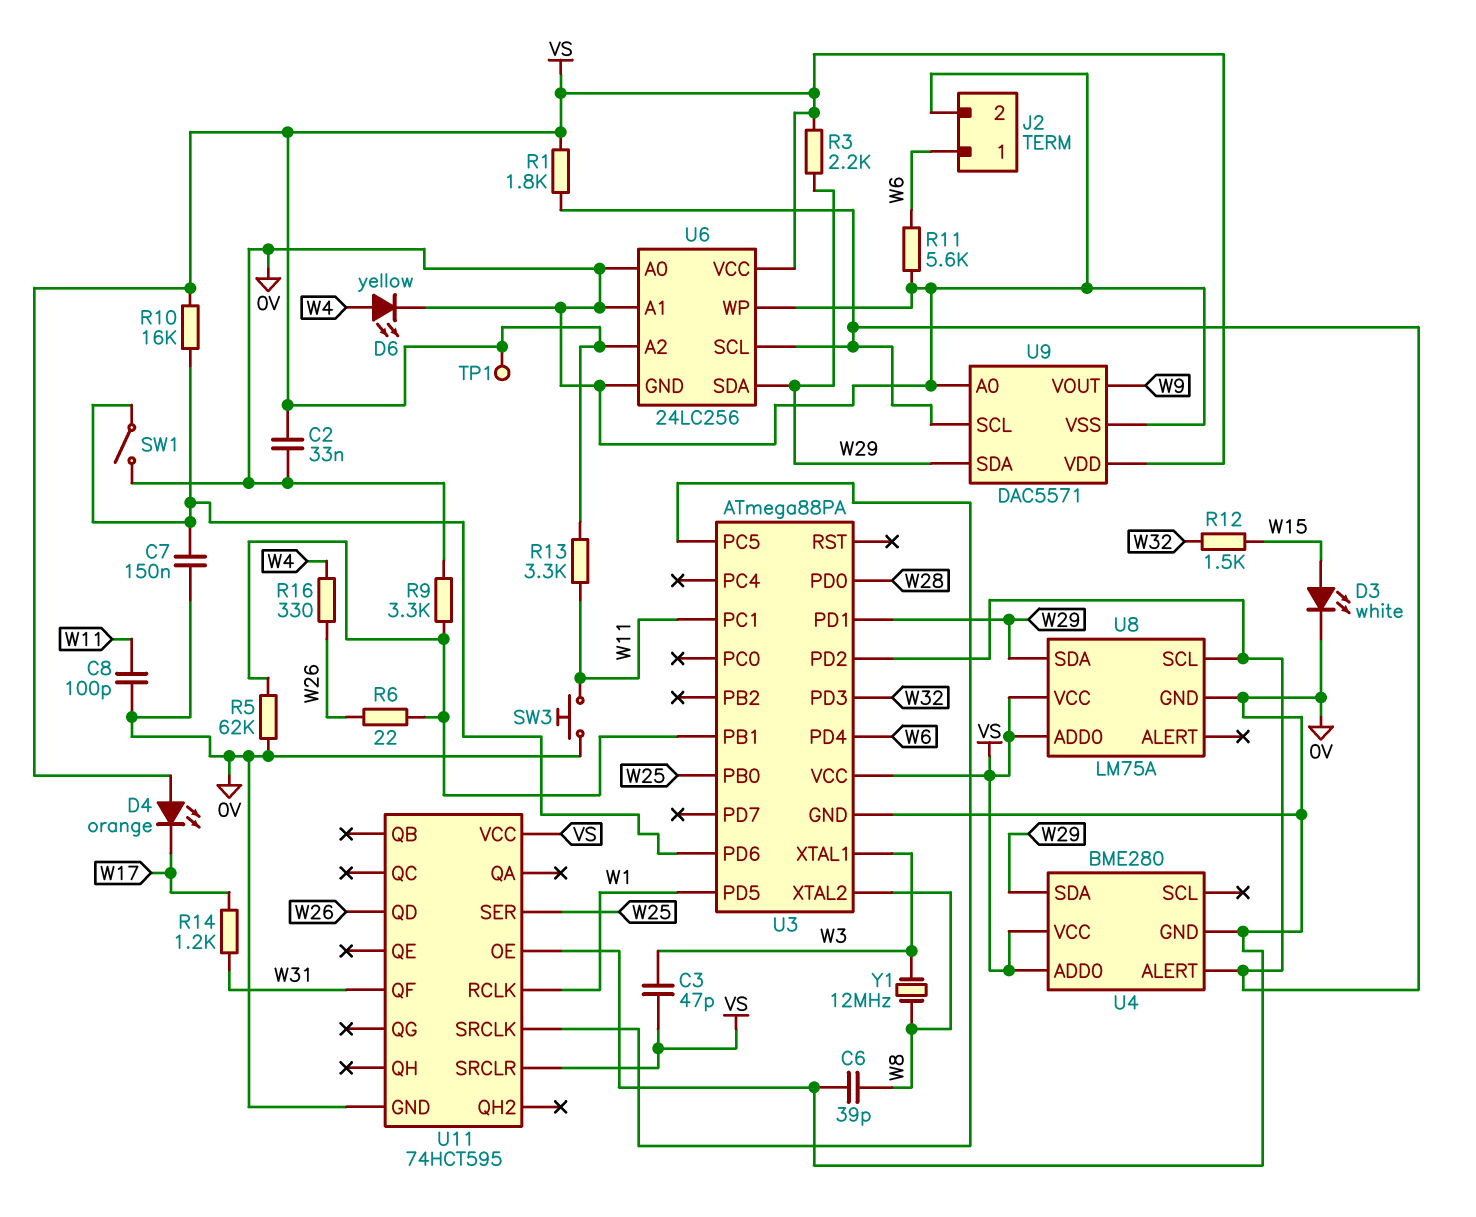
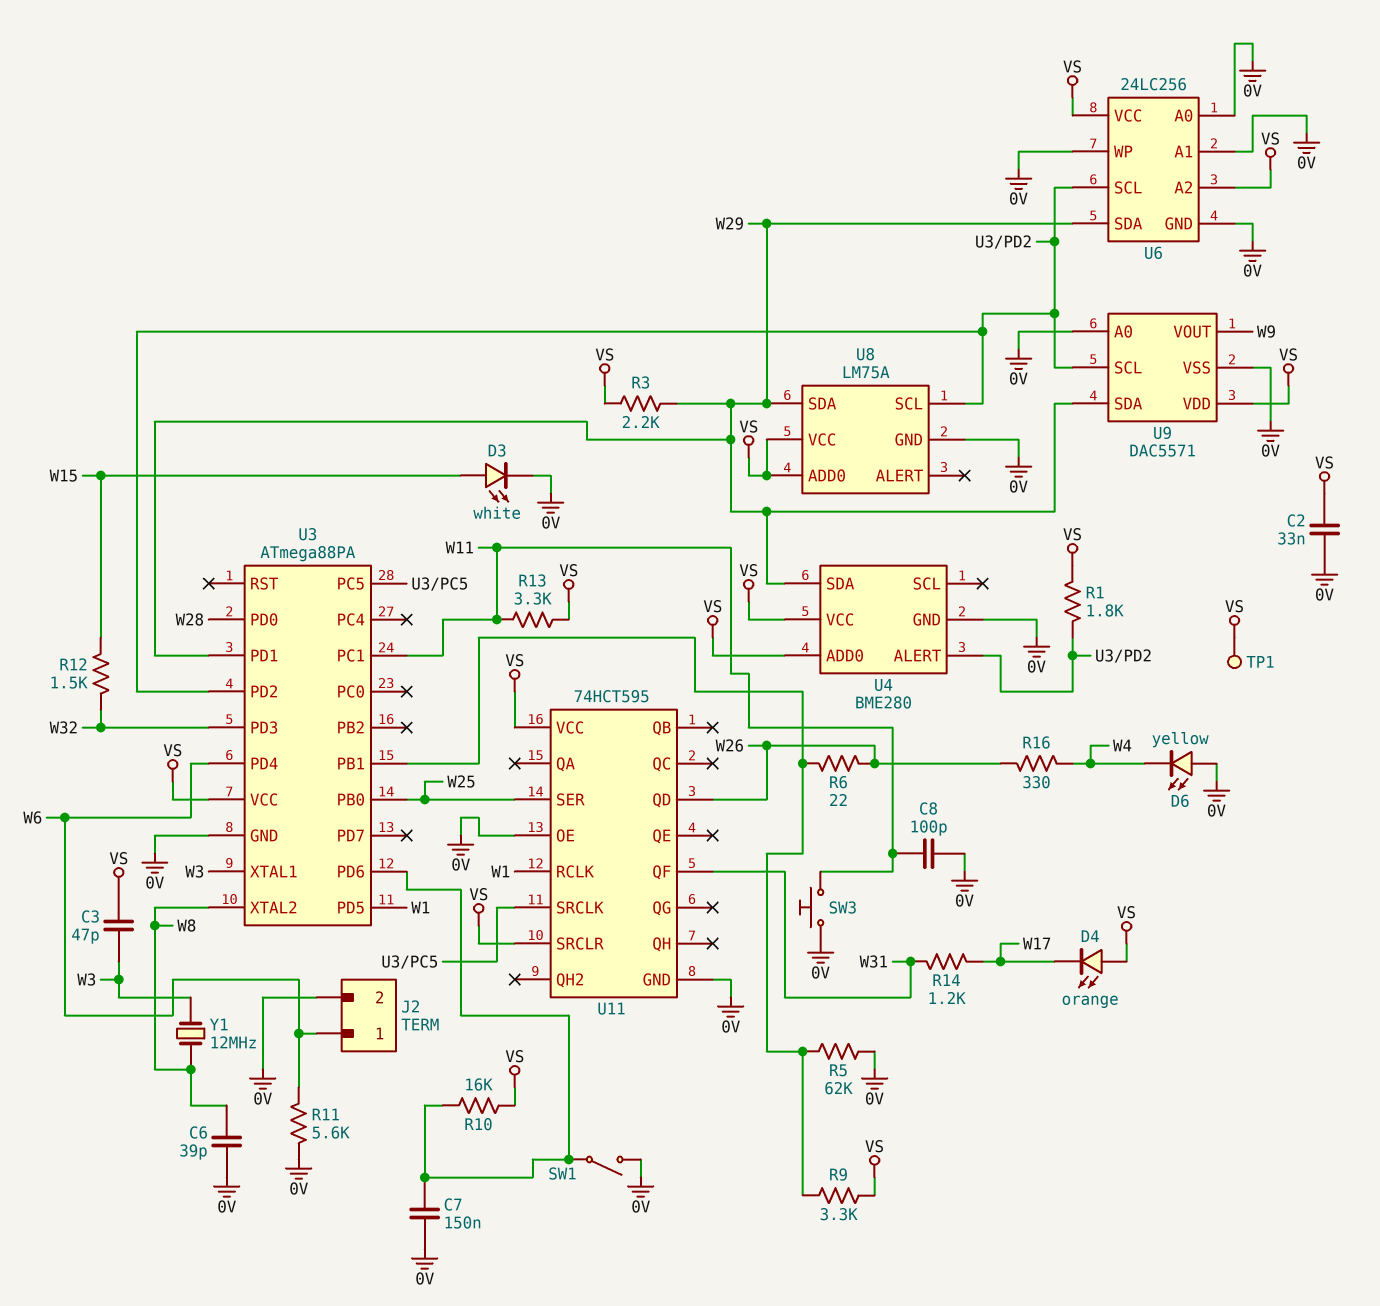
D6: LED yellow (A W4, K 0V) -> LED yellow (A 0V, K W4)
R9: 3.3k (0V, U3/PB1) -> 3.3k (U3/PB1, VS)

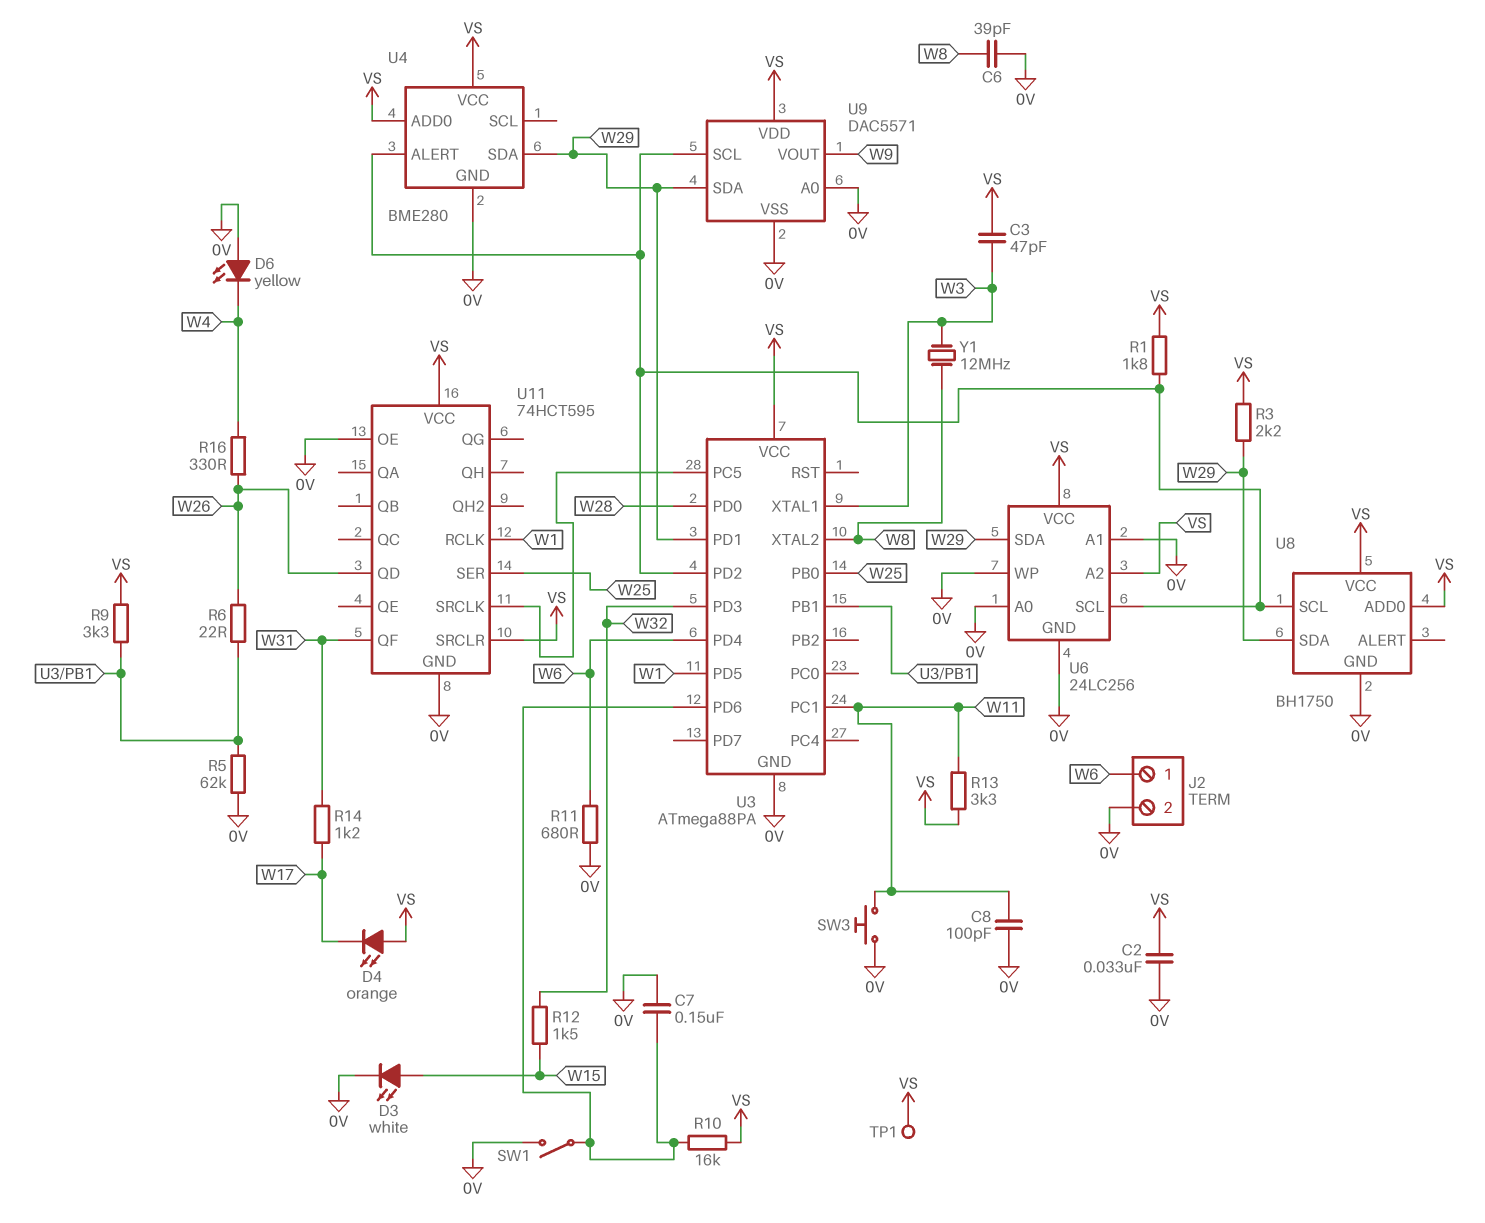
R11: 5.6k (0V, W6) -> 680 (0V, W6)
U8: LM75A -> BH1750

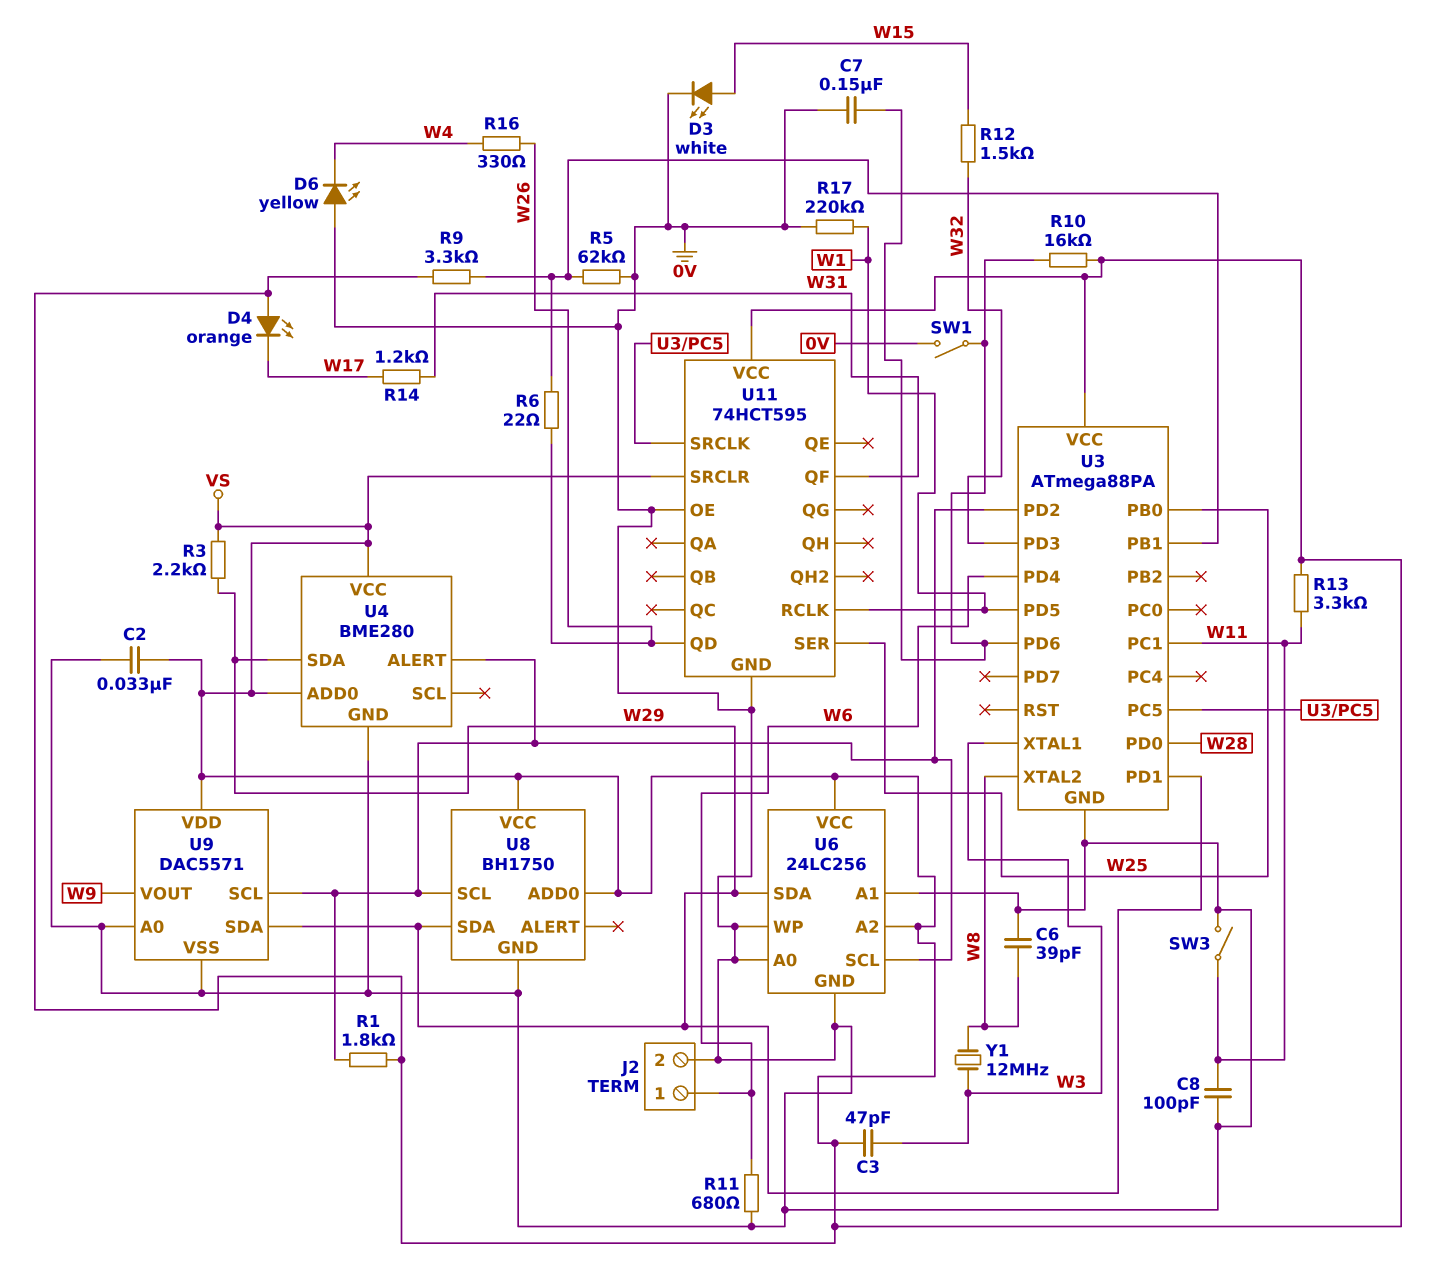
R17: none -> 220k (0V, W1)
SW3: button (0V, W11) -> switch (0V, W11)
TP1: test point (VS) -> none

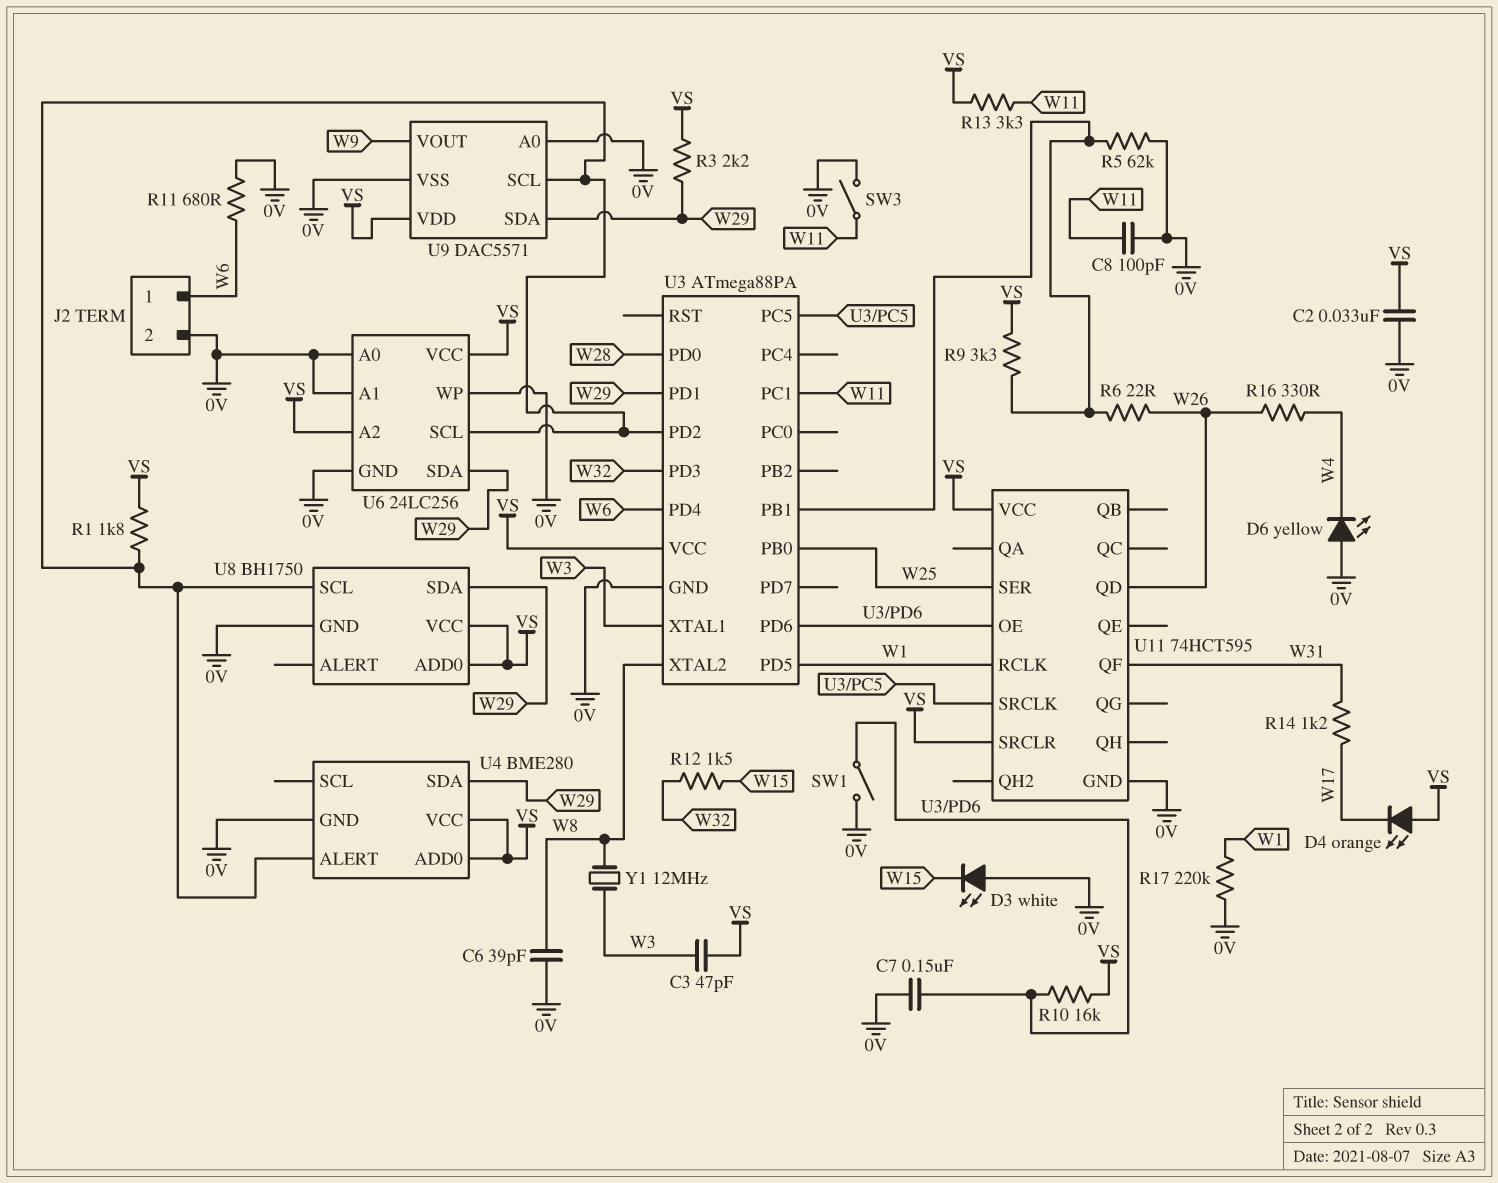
D3: LED white (A W15, K 0V) -> LED white (A 0V, K W15)
U11 pin OE: 0V -> U3/PD6

